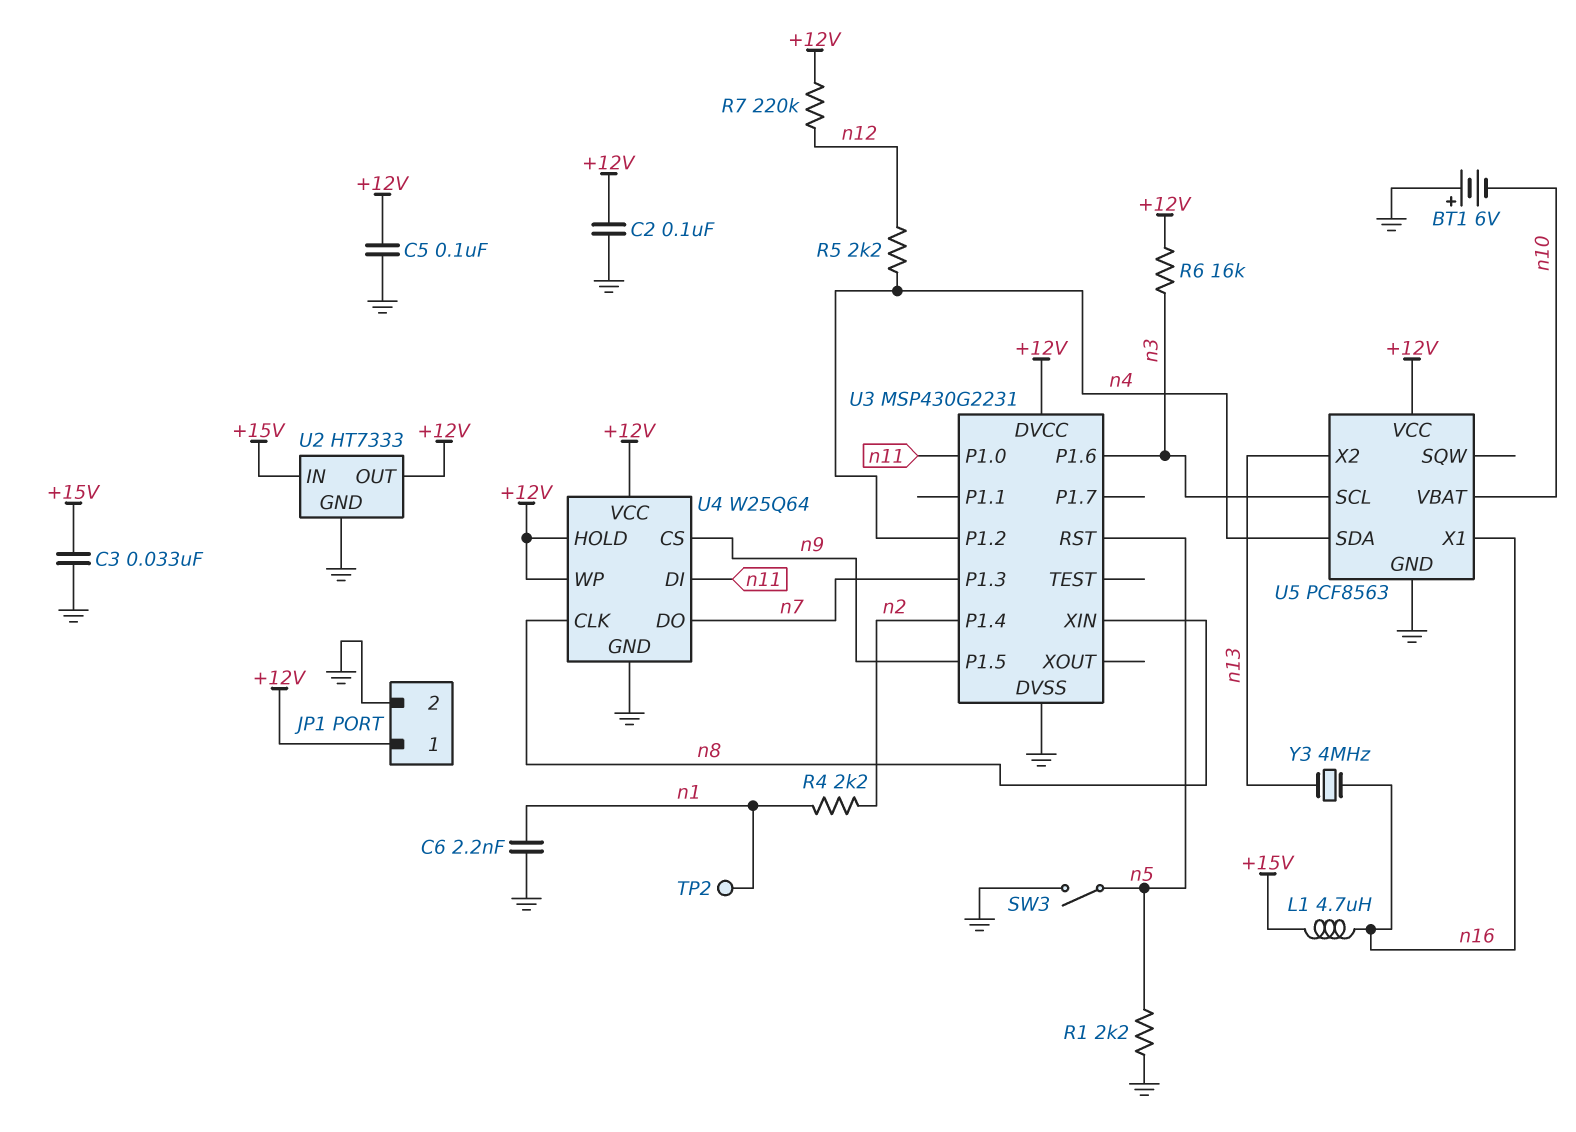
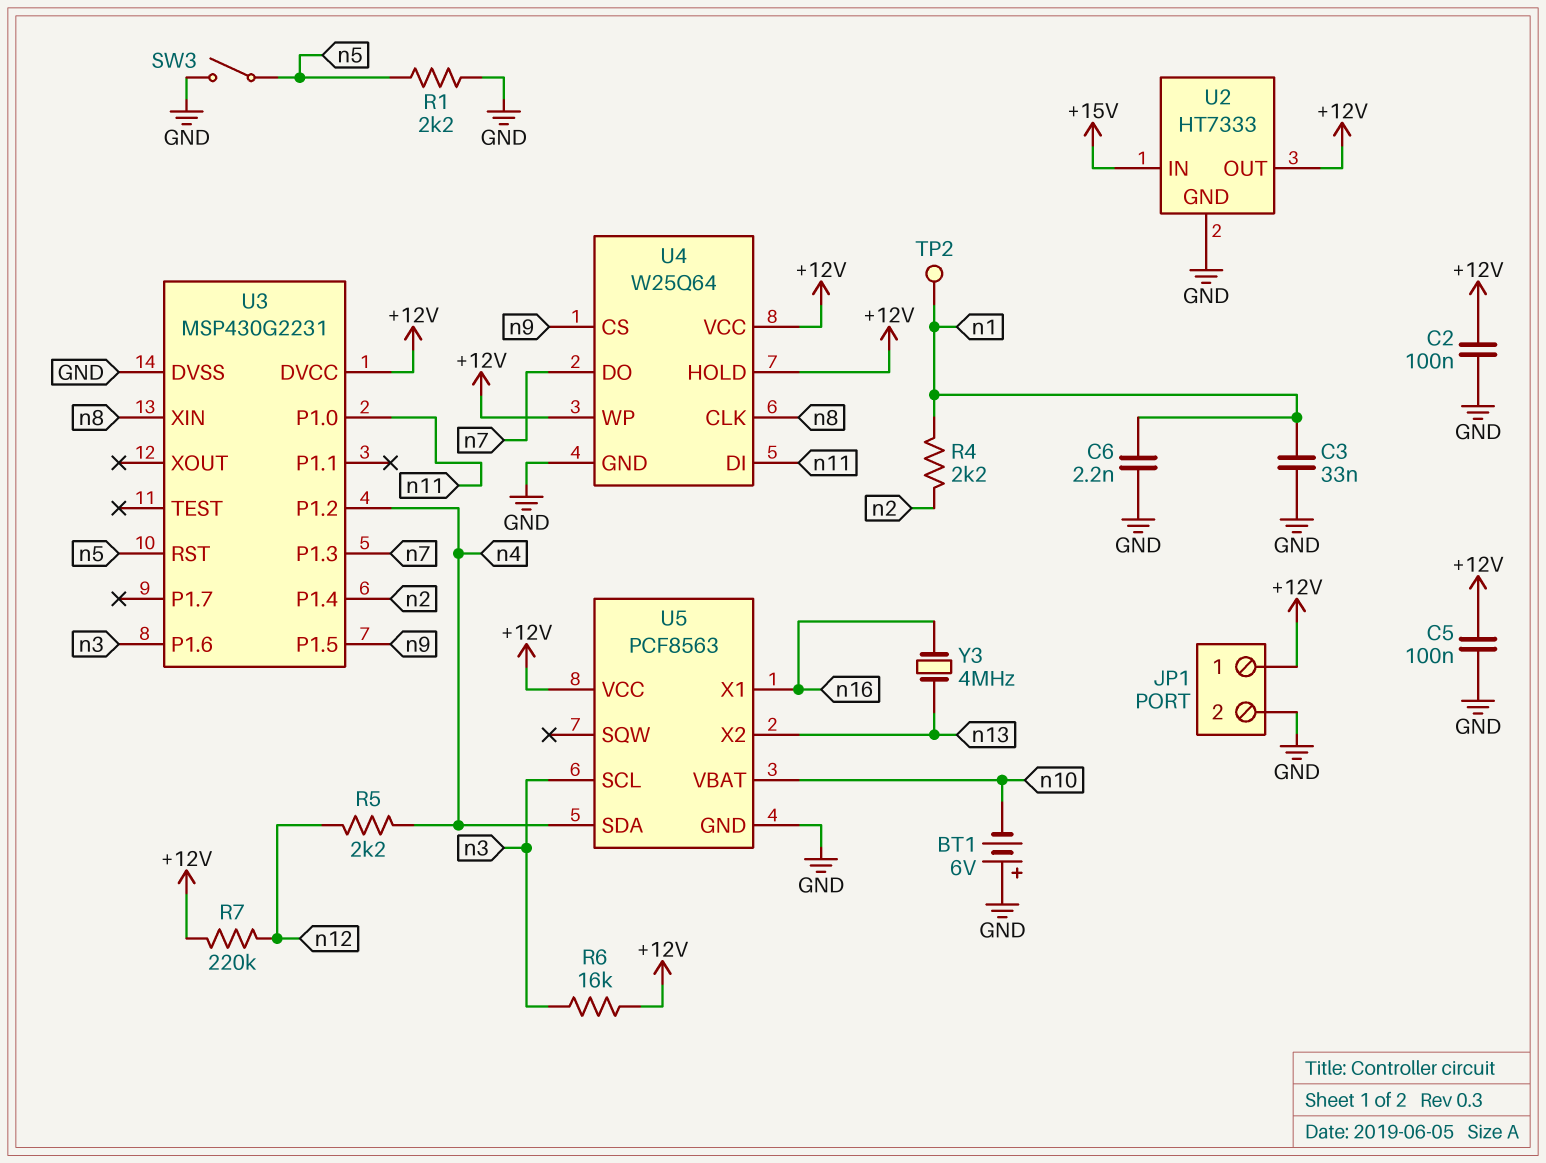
C3: 33nF (+15V, GND) -> 33nF (GND, n1)
L1: 4.7uH (+15V, n16) -> none

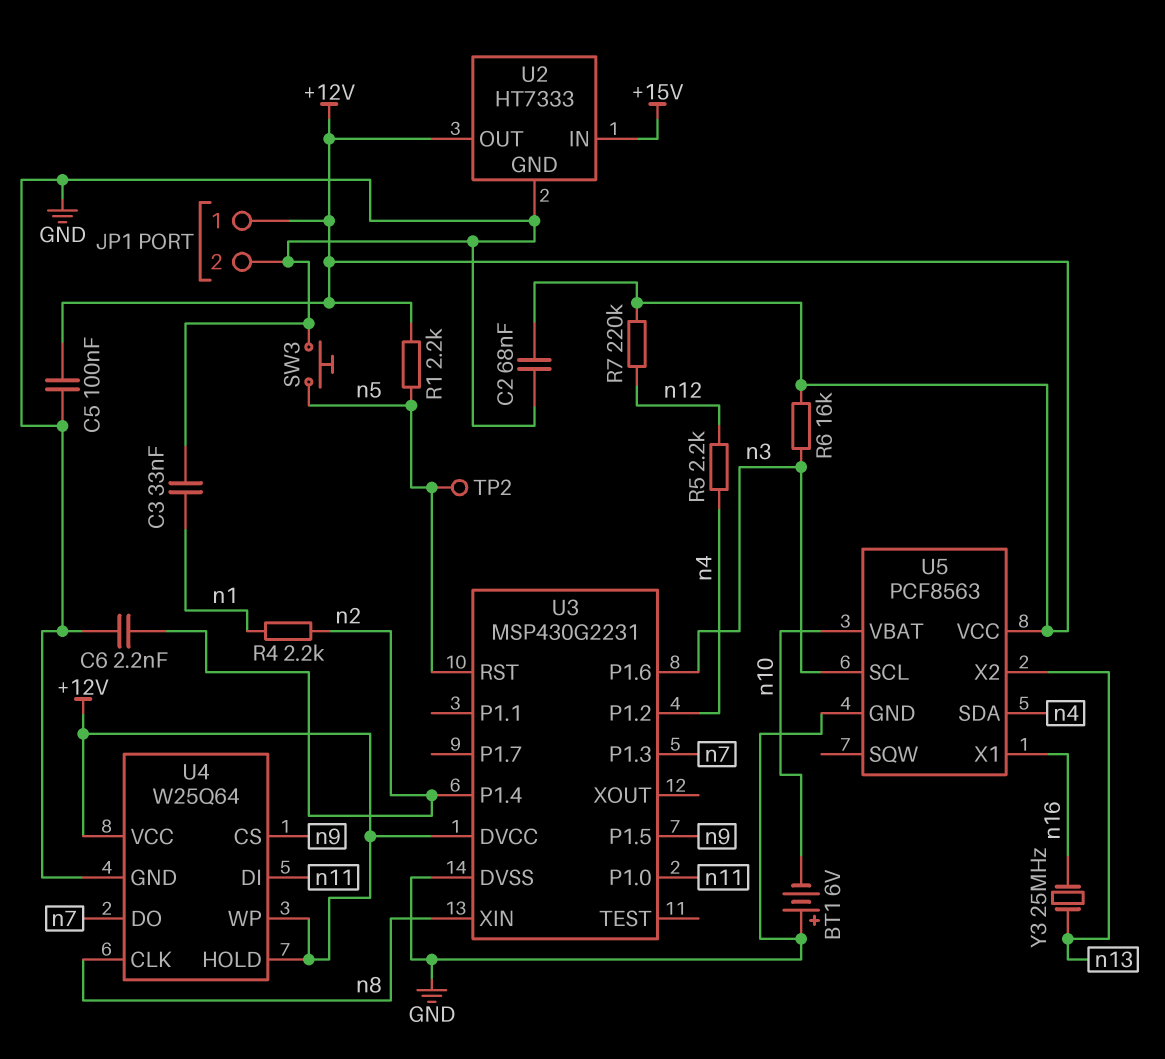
C2: 100nF (+12V, GND) -> 68nF (+12V, GND)
C6: 2.2nF (GND, n1) -> 2.2nF (GND, n2)
R1: 2.2k (GND, n5) -> 2.2k (+12V, n5)
SW3: switch (GND, n5) -> button (GND, n5)
TP2: test point (n1) -> test point (n5)
Y3: 4MHz (n13, n16) -> 25MHz (n13, n16)

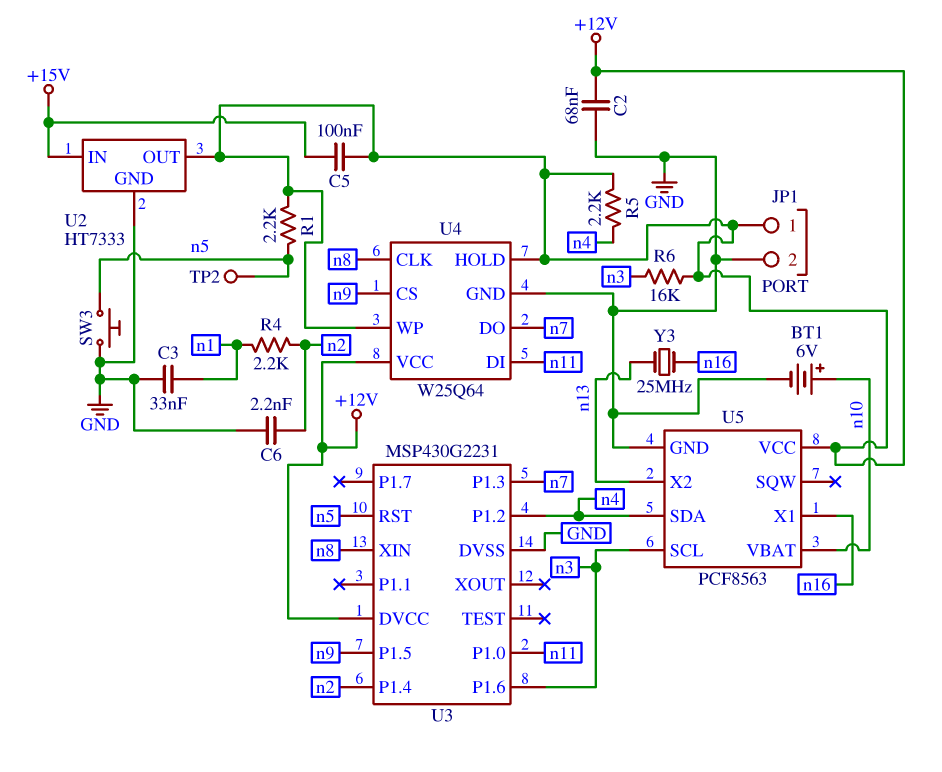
BT1: 6V (plus GND, minus n10) -> 6V (plus n10, minus GND)
C5: 100nF (+12V, GND) -> 100nF (+12V, +15V)
R5: 2.2k (n4, n12) -> 2.2k (+12V, n4)
R7: 220k (+12V, n12) -> none

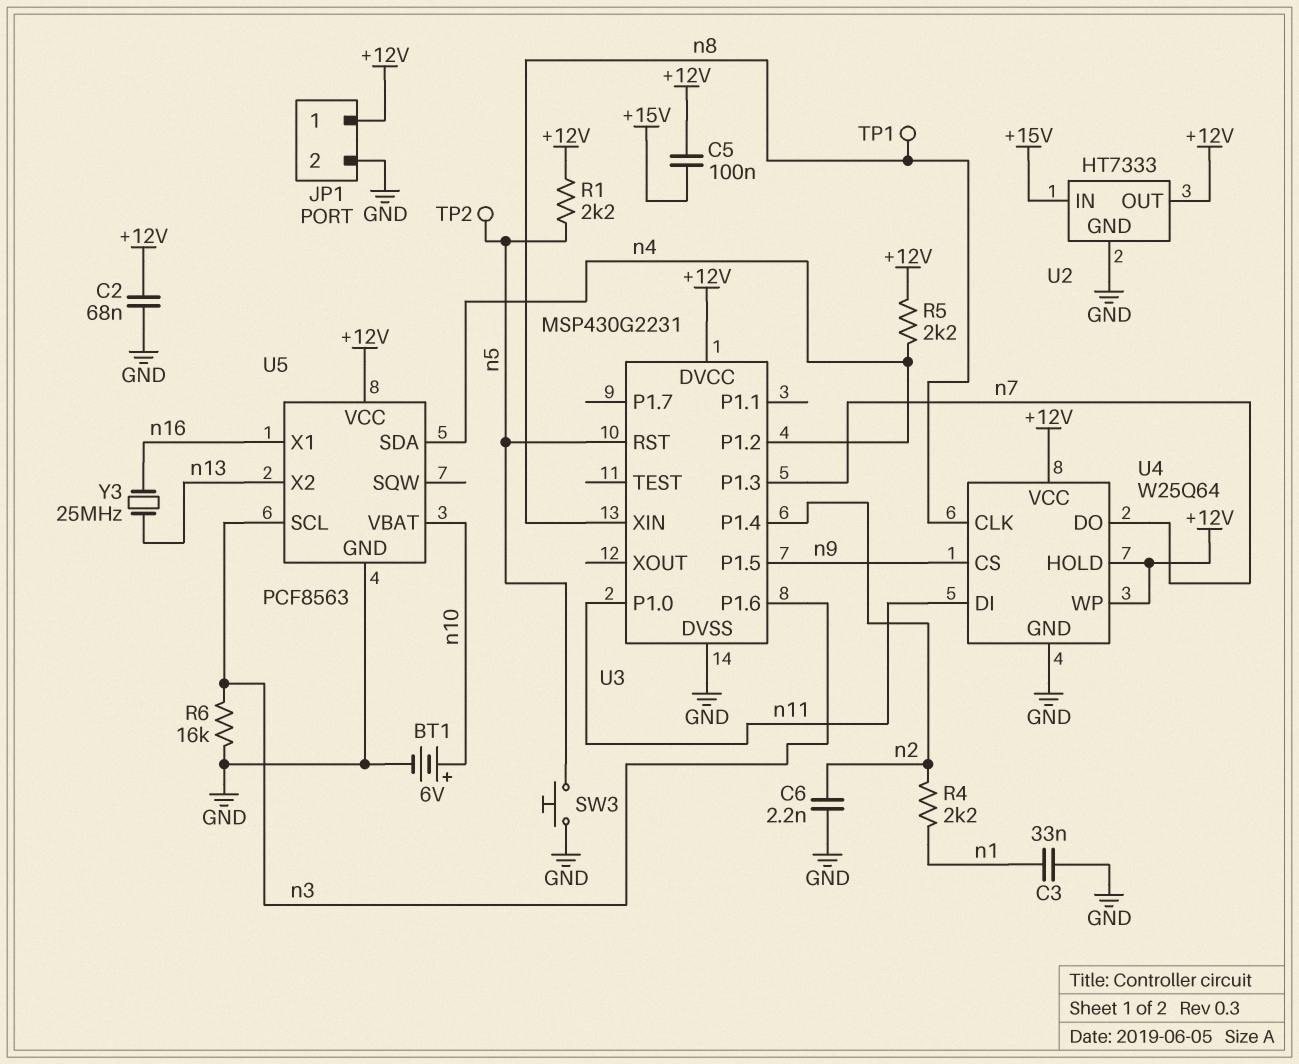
R6: 16k (+12V, n3) -> 16k (GND, n3)
TP1: none -> test point (n8)

